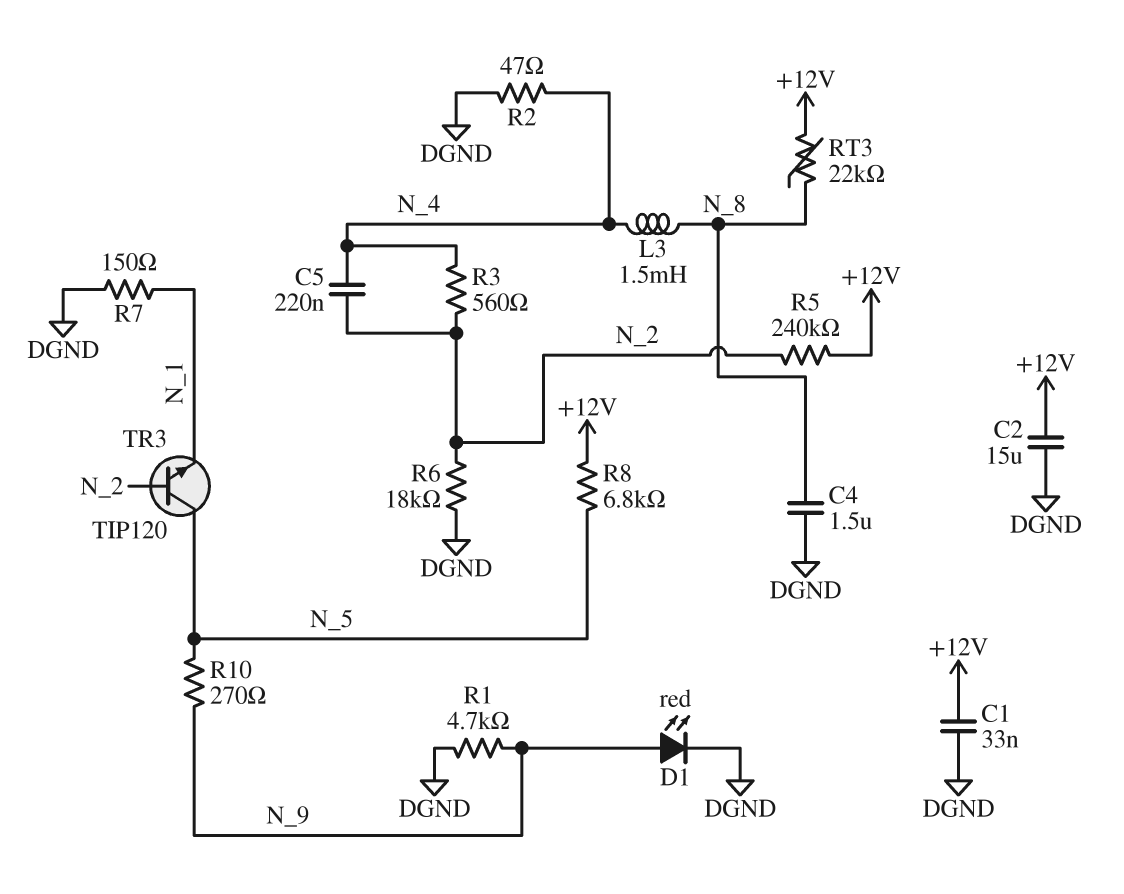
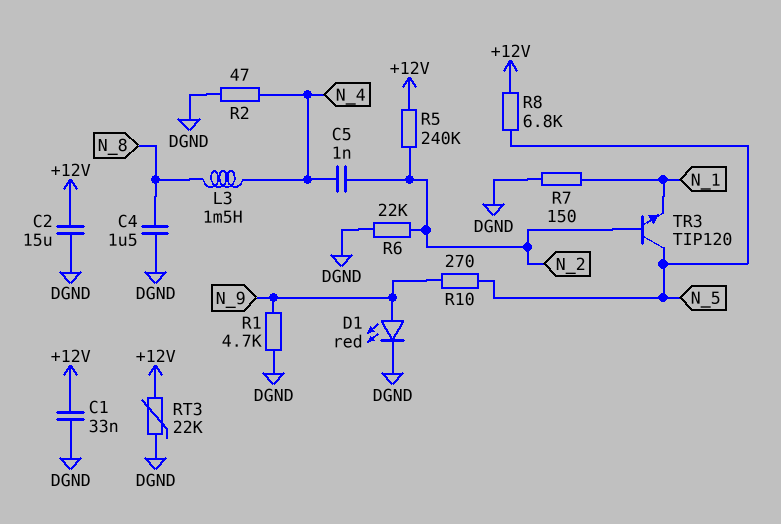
C5: 220nF (N_2, N_4) -> 1nF (N_2, N_4)
R3: 560 (N_2, N_4) -> none
R6: 18k (DGND, N_2) -> 22k (DGND, N_2)
RT3: 22k (+12V, N_8) -> 22k (+12V, DGND)

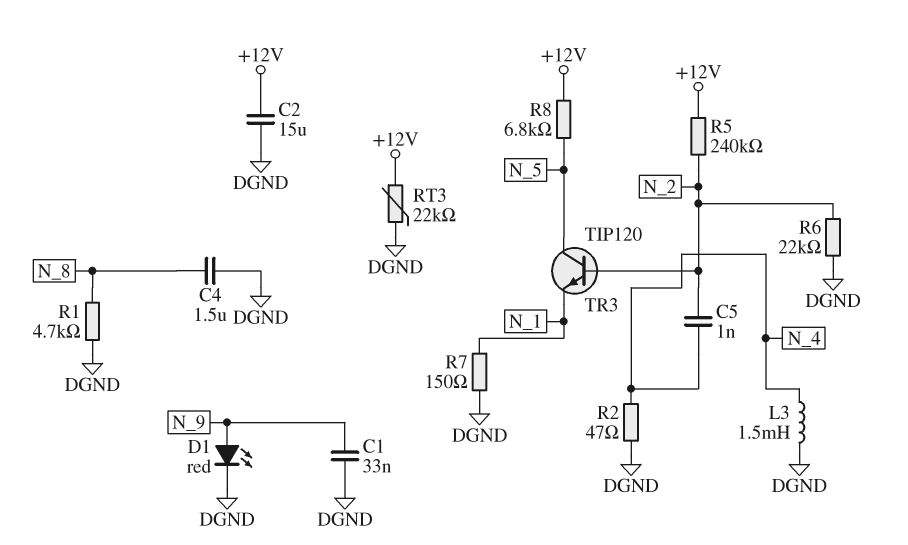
C1: 33nF (+12V, DGND) -> 33nF (DGND, N_9)
L3: 1.5mH (N_4, N_8) -> 1.5mH (DGND, N_4)
R1: 4.7k (DGND, N_9) -> 4.7k (DGND, N_8)
R10: 270 (N_5, N_9) -> none

